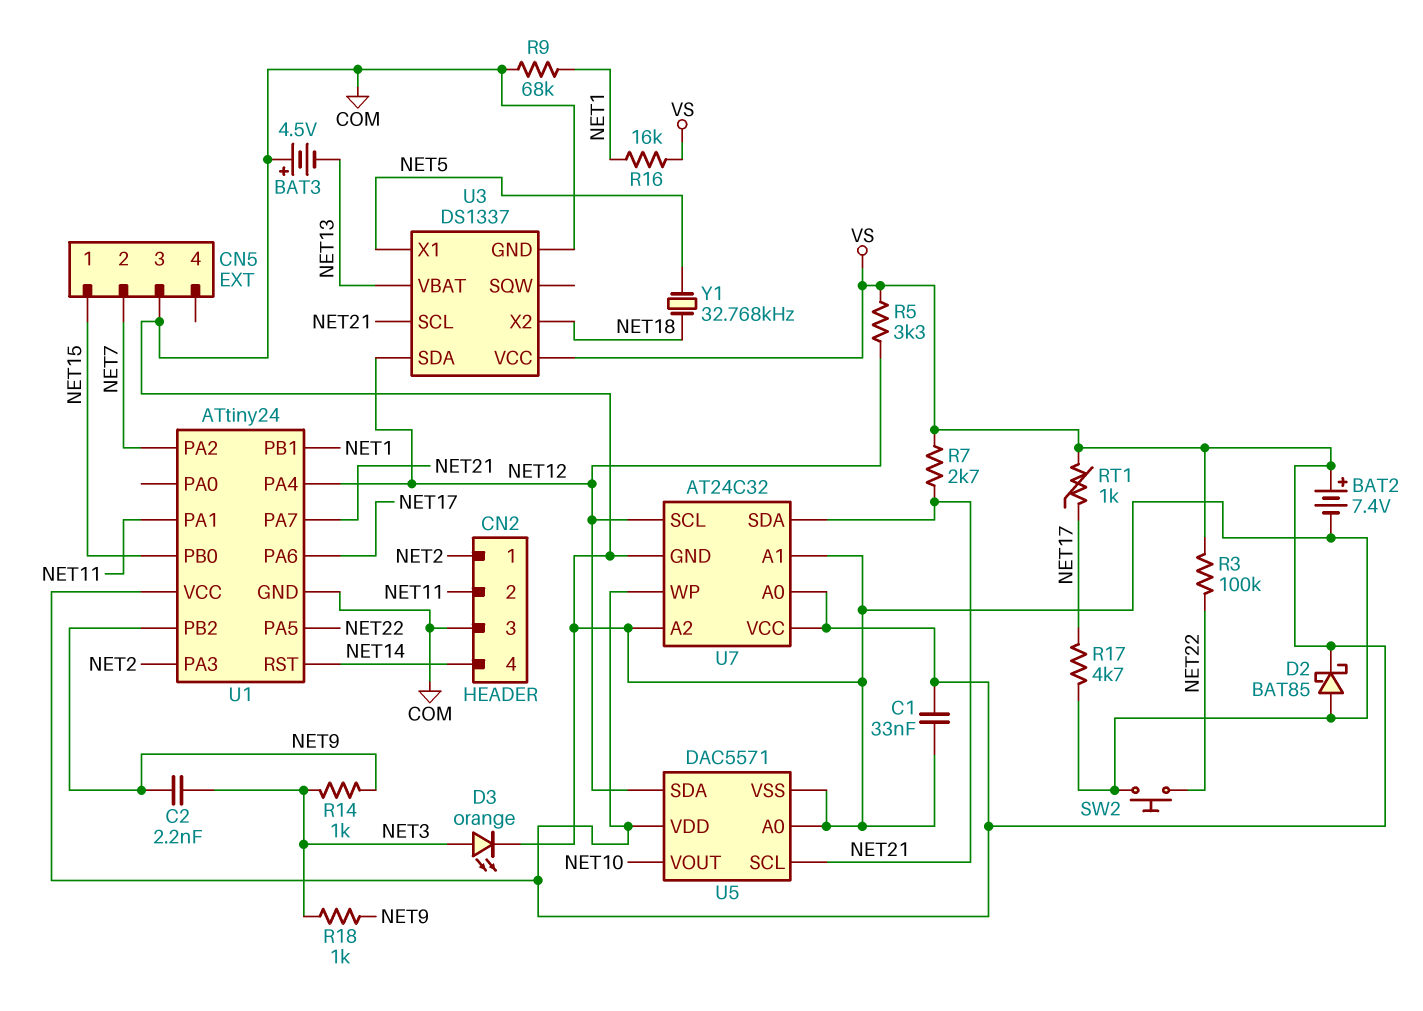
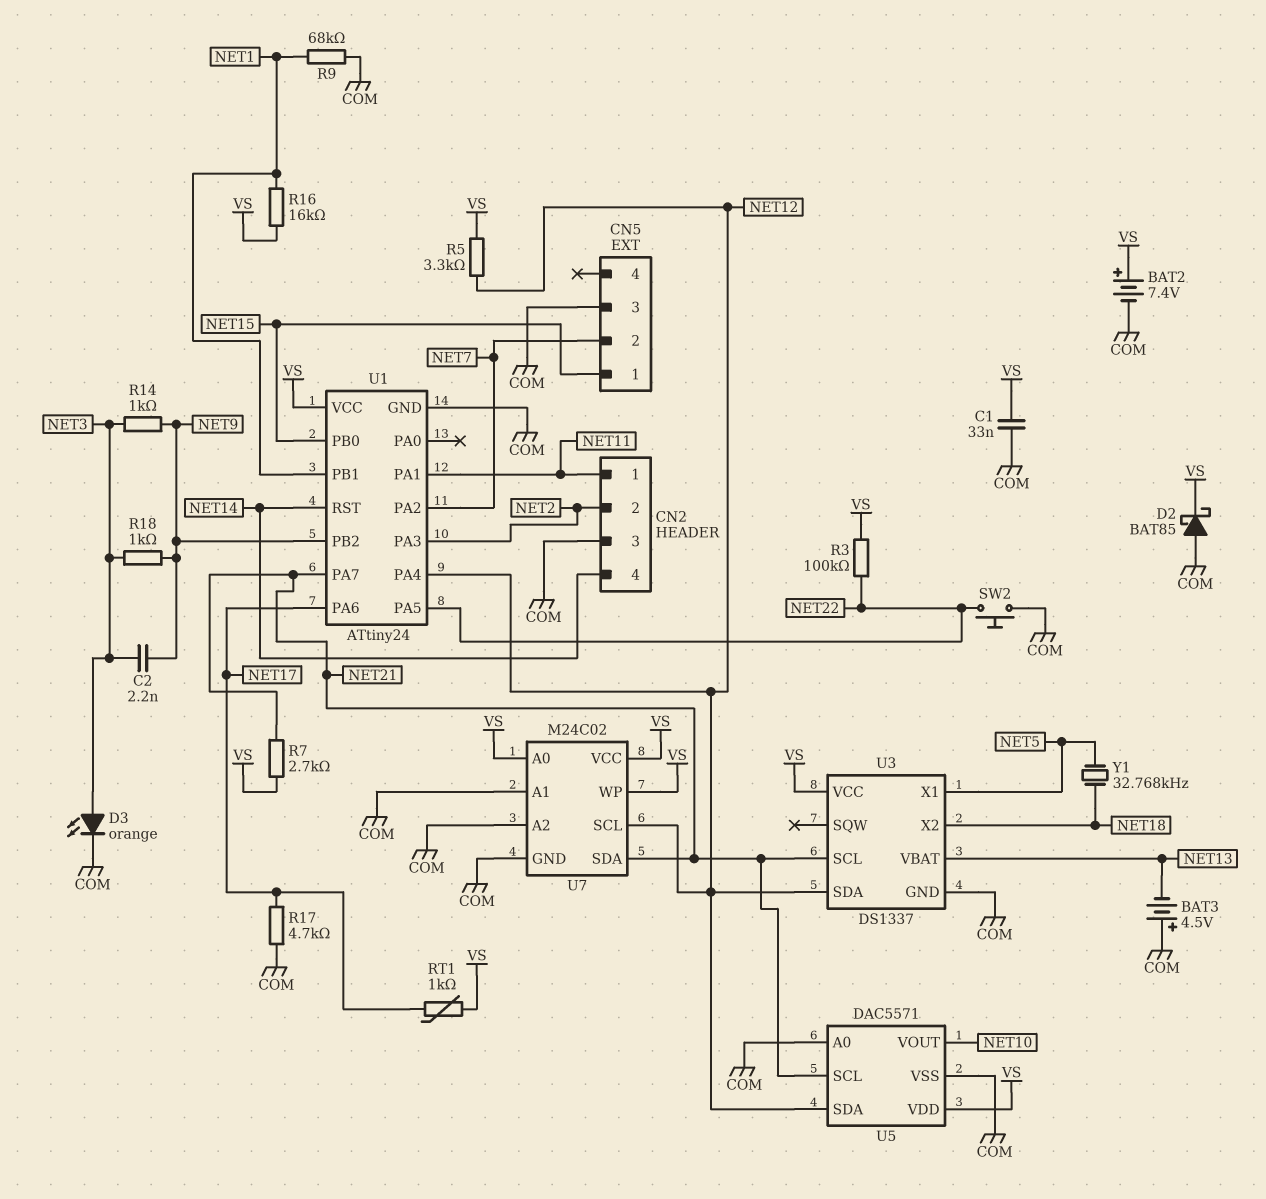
CN2 pin 1: NET2 -> NET11
CN2 pin 2: NET11 -> NET2
U7: AT24C32 -> M24C02

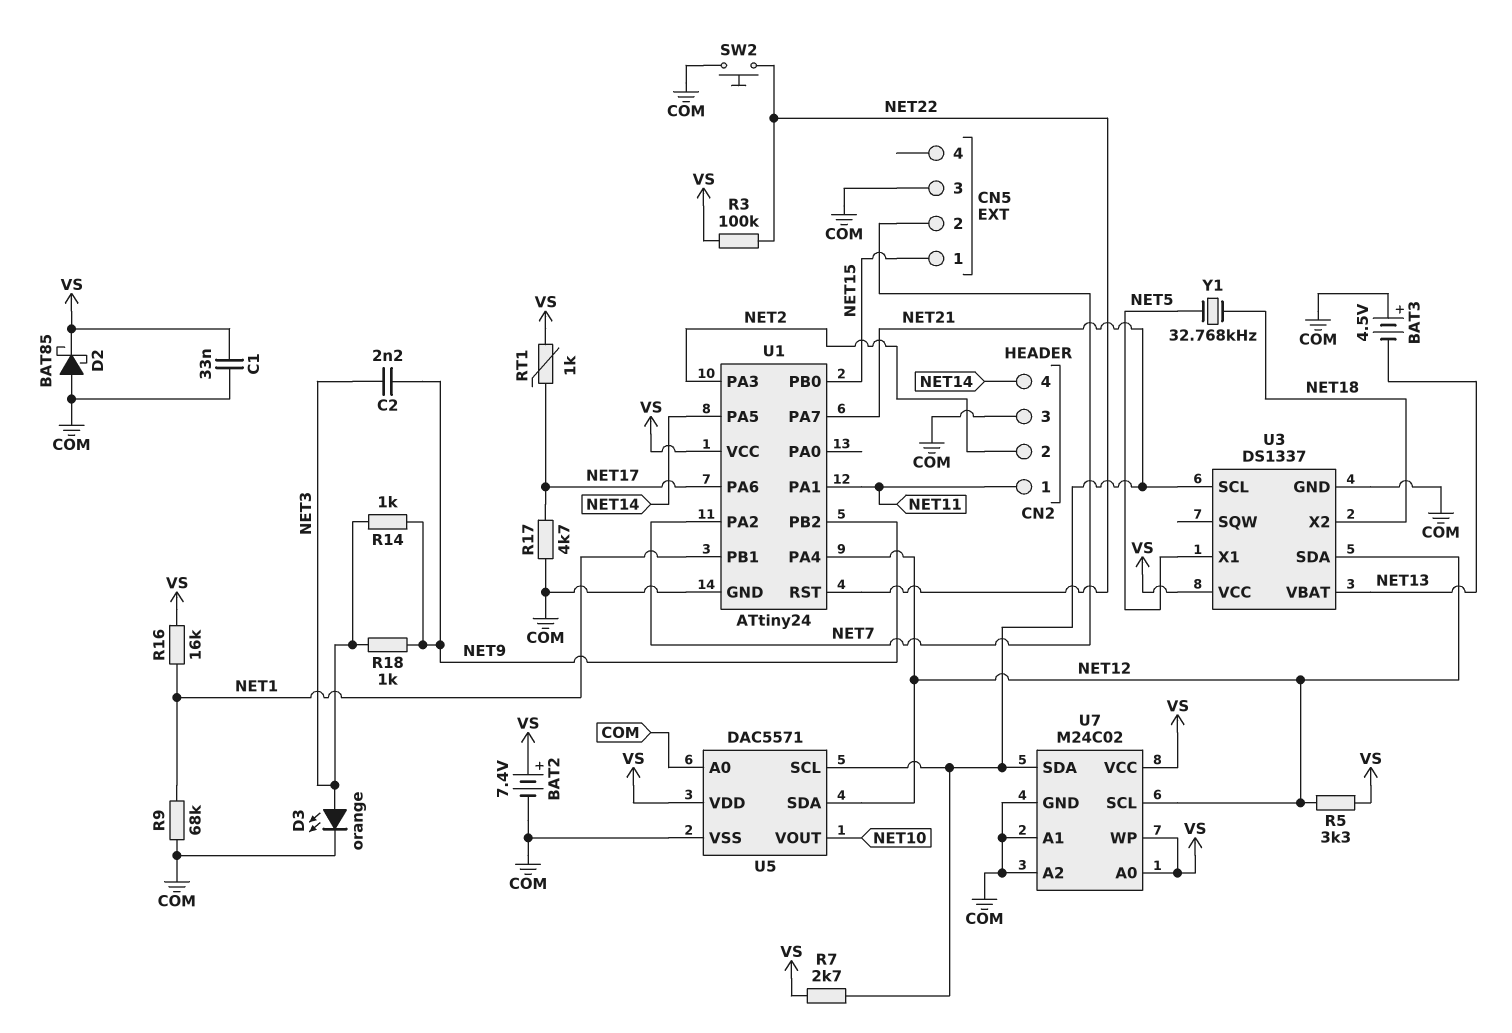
U1 pin PA5: NET22 -> NET14
U1 pin RST: NET14 -> NET22

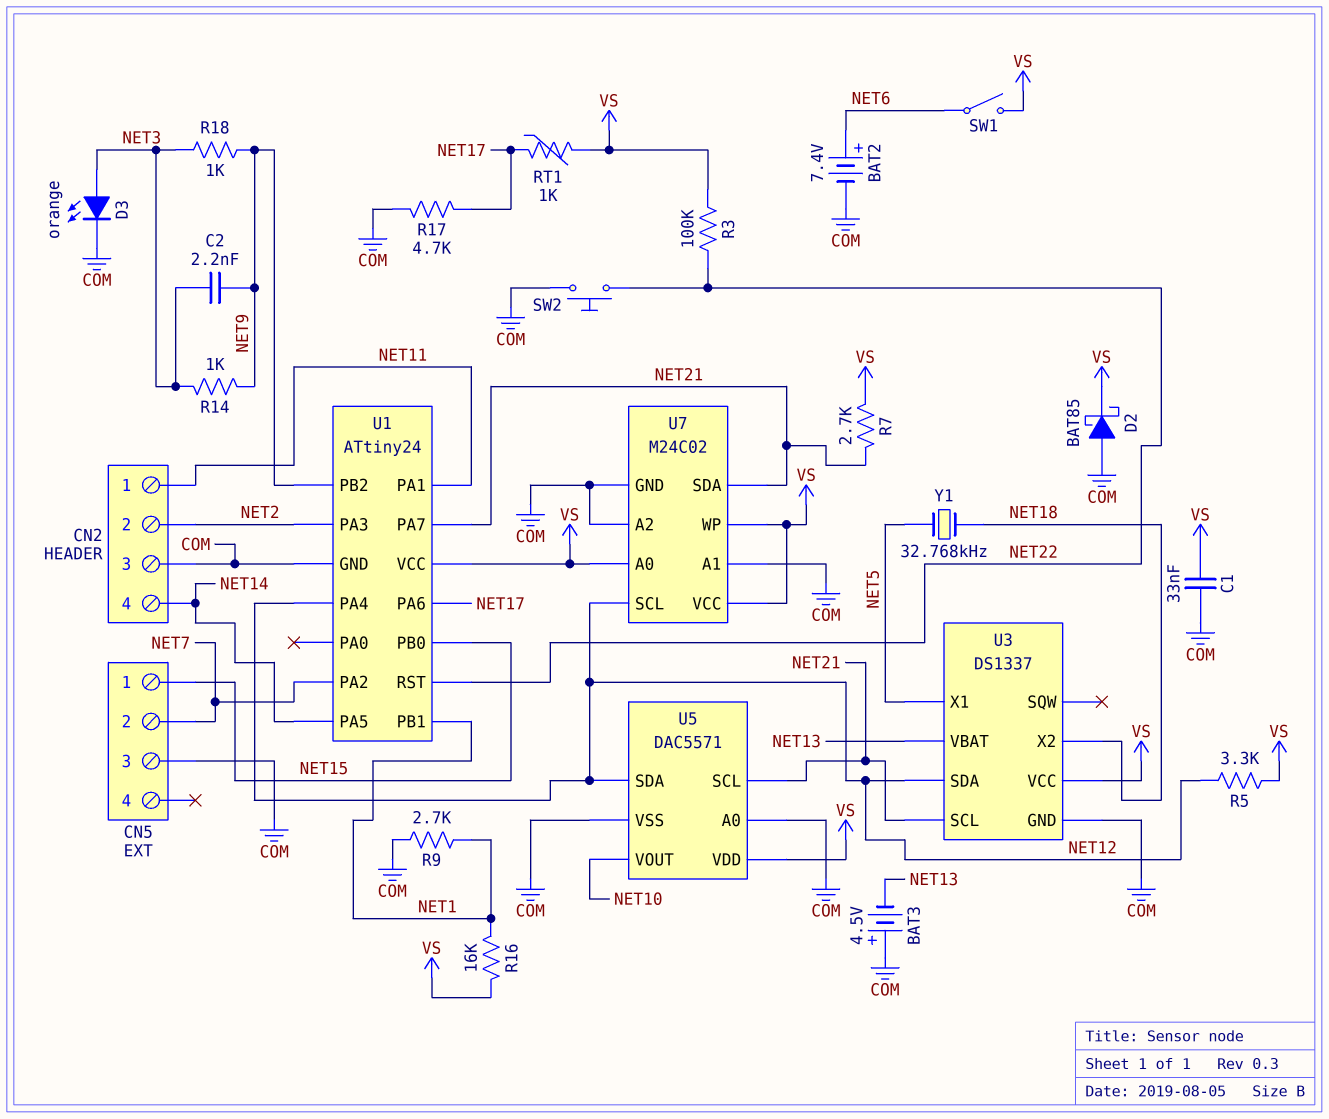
BAT2: 7.4V (plus VS, minus COM) -> 7.4V (plus NET6, minus COM)
R9: 68k (COM, NET1) -> 2.7k (COM, NET1)
SW1: none -> switch (NET6, VS)

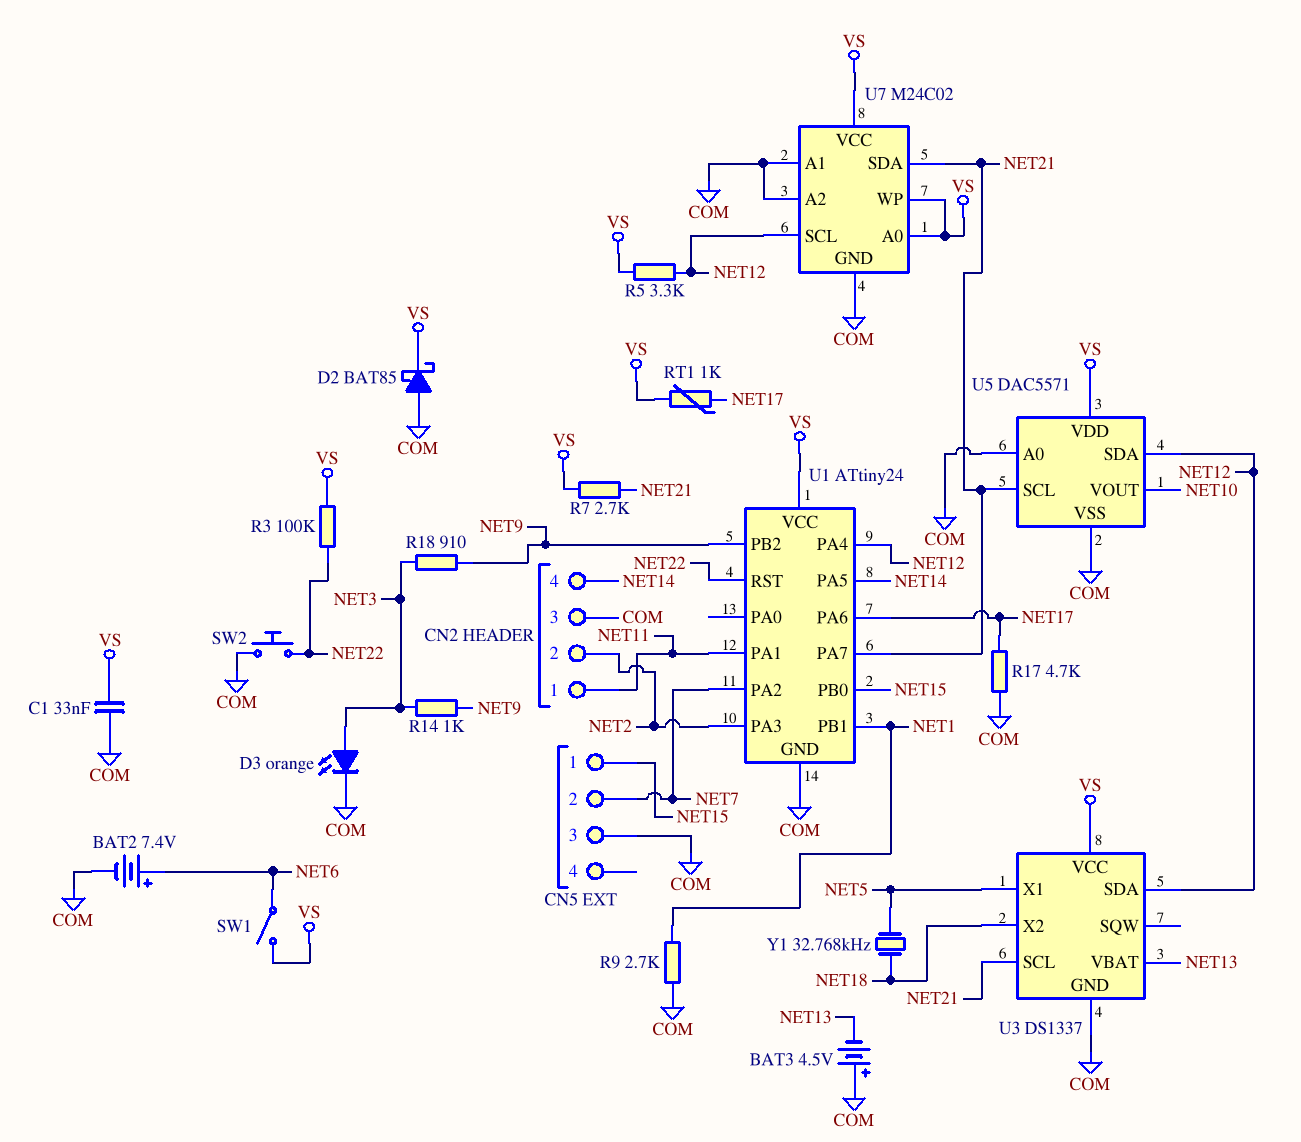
C2: 2.2nF (NET3, NET9) -> none
R16: 16k (NET1, VS) -> none
R18: 1k (NET3, NET9) -> 910 (NET3, NET9)

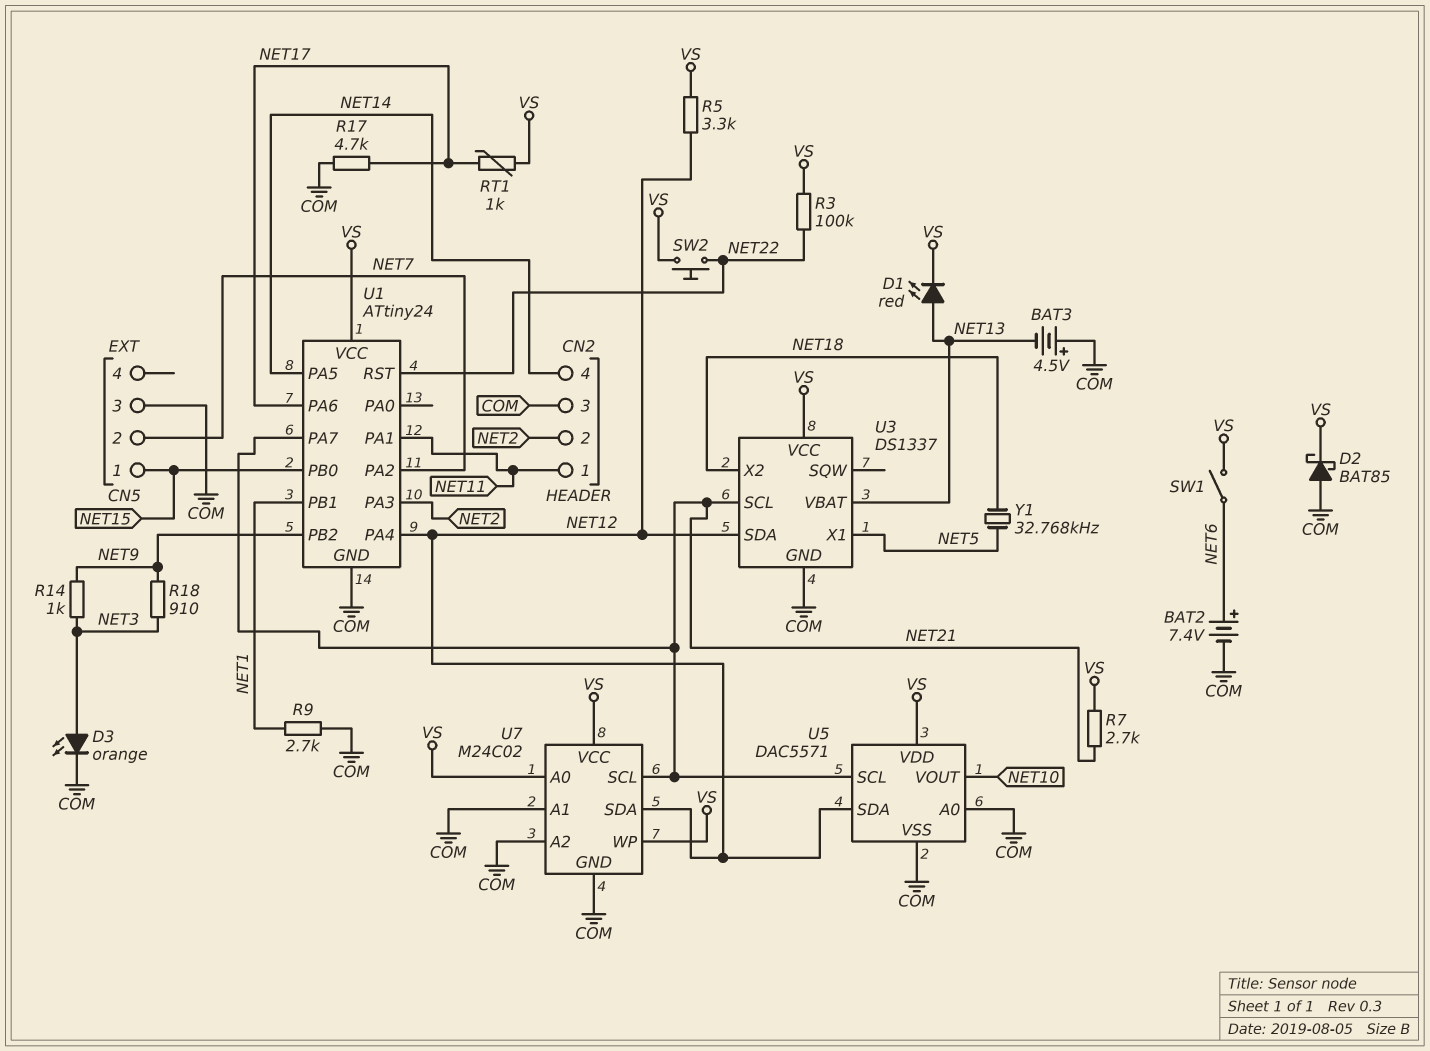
C1: 33nF (COM, VS) -> none
D1: none -> LED red (A NET13, K VS)
SW2: button (COM, NET22) -> button (NET22, VS)
U7 pin SCL: NET12 -> NET21
U7 pin SDA: NET21 -> NET12

